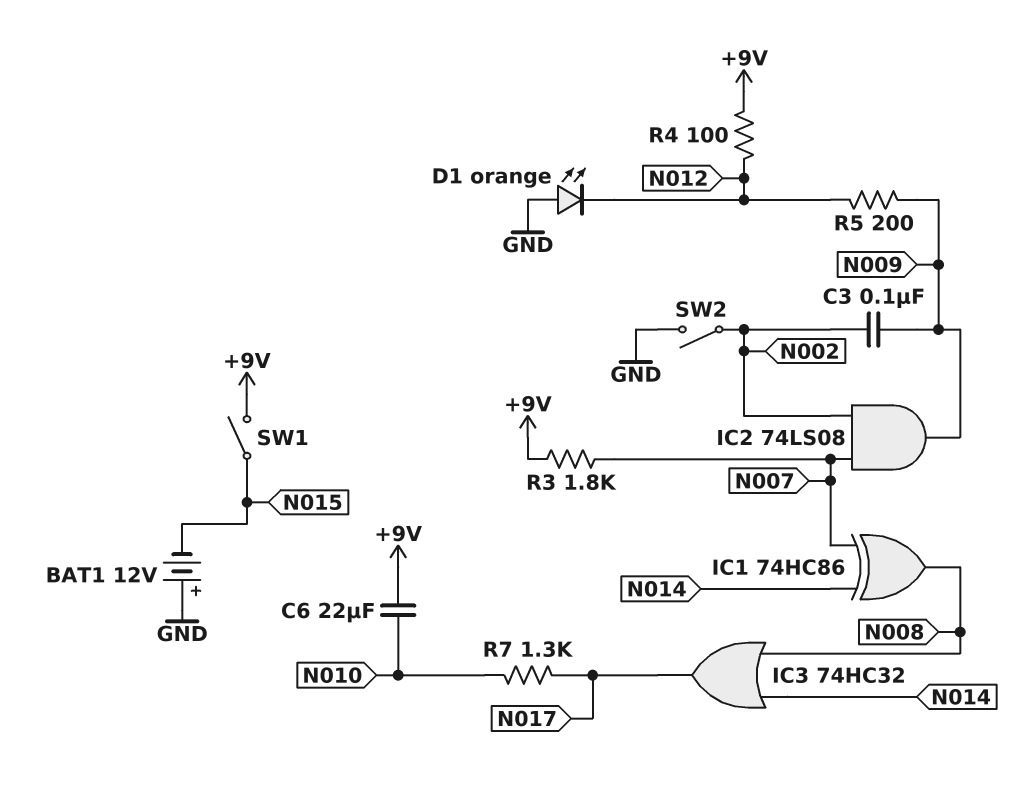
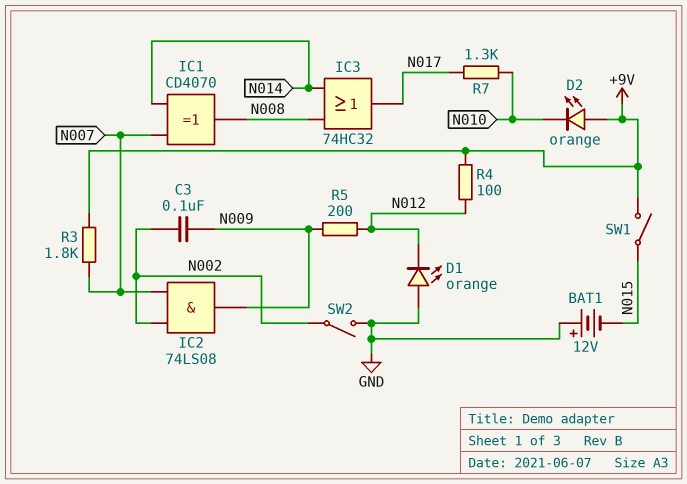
C6: 22uF (+9V, N010) -> none
D2: none -> LED orange (A +9V, K N010)
IC1: XOR 74HC86 (in N007, in N014, out N008) -> XOR CD4070 (in N007, in N014, out N008)

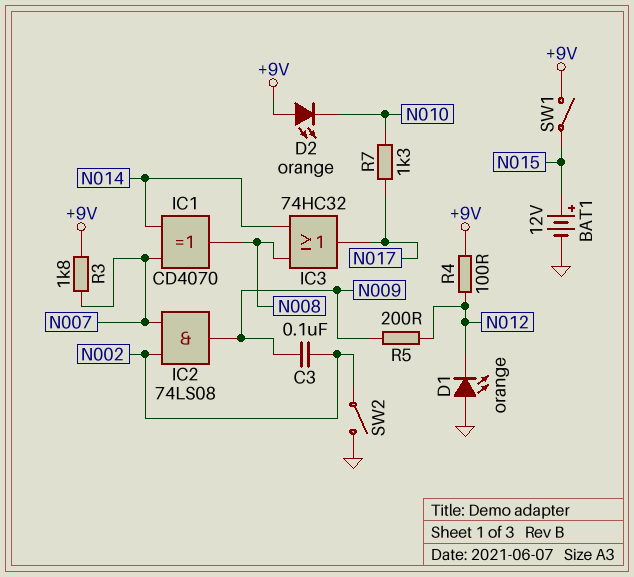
BAT1: 12V (plus GND, minus N015) -> 12V (plus N015, minus GND)

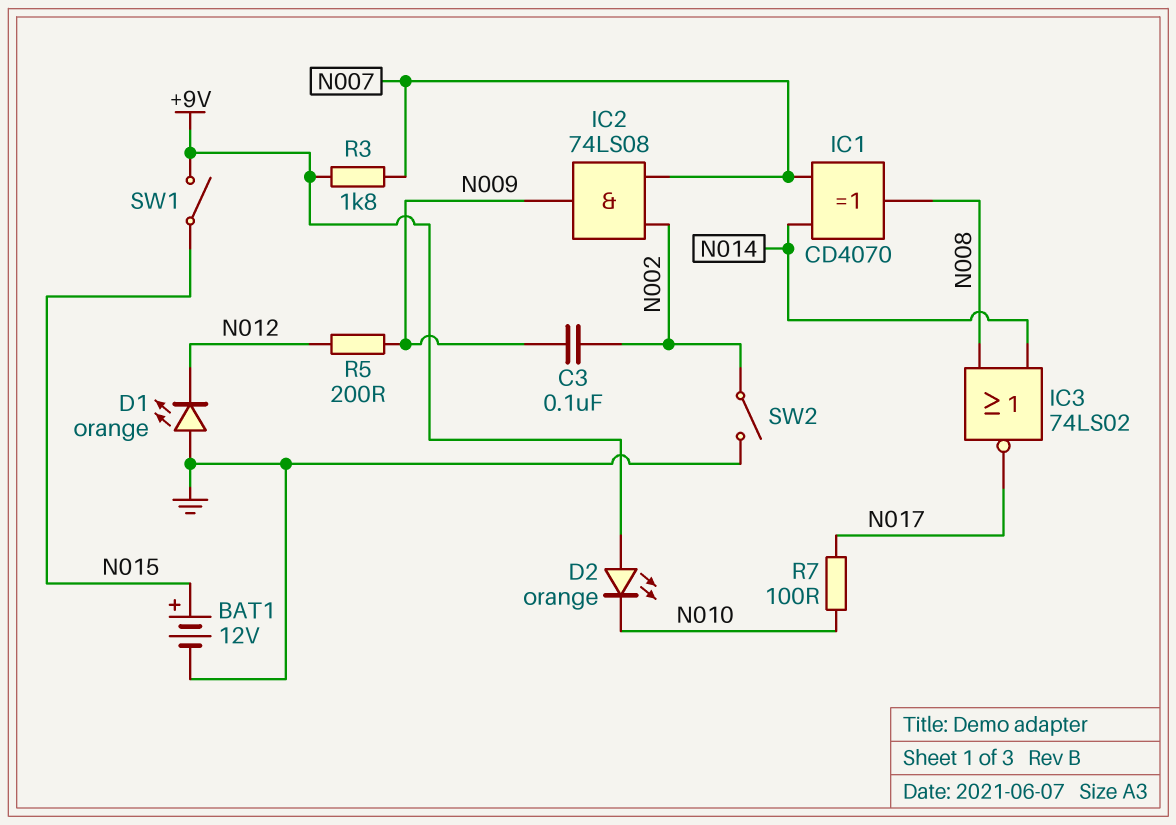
IC3: OR 74HC32 (in N008, in N014, out N017) -> NOR 74LS02 (in N008, in N014, out N017)
R4: 100 (+9V, N012) -> none
R7: 1.3k (N010, N017) -> 100 (N010, N017)

